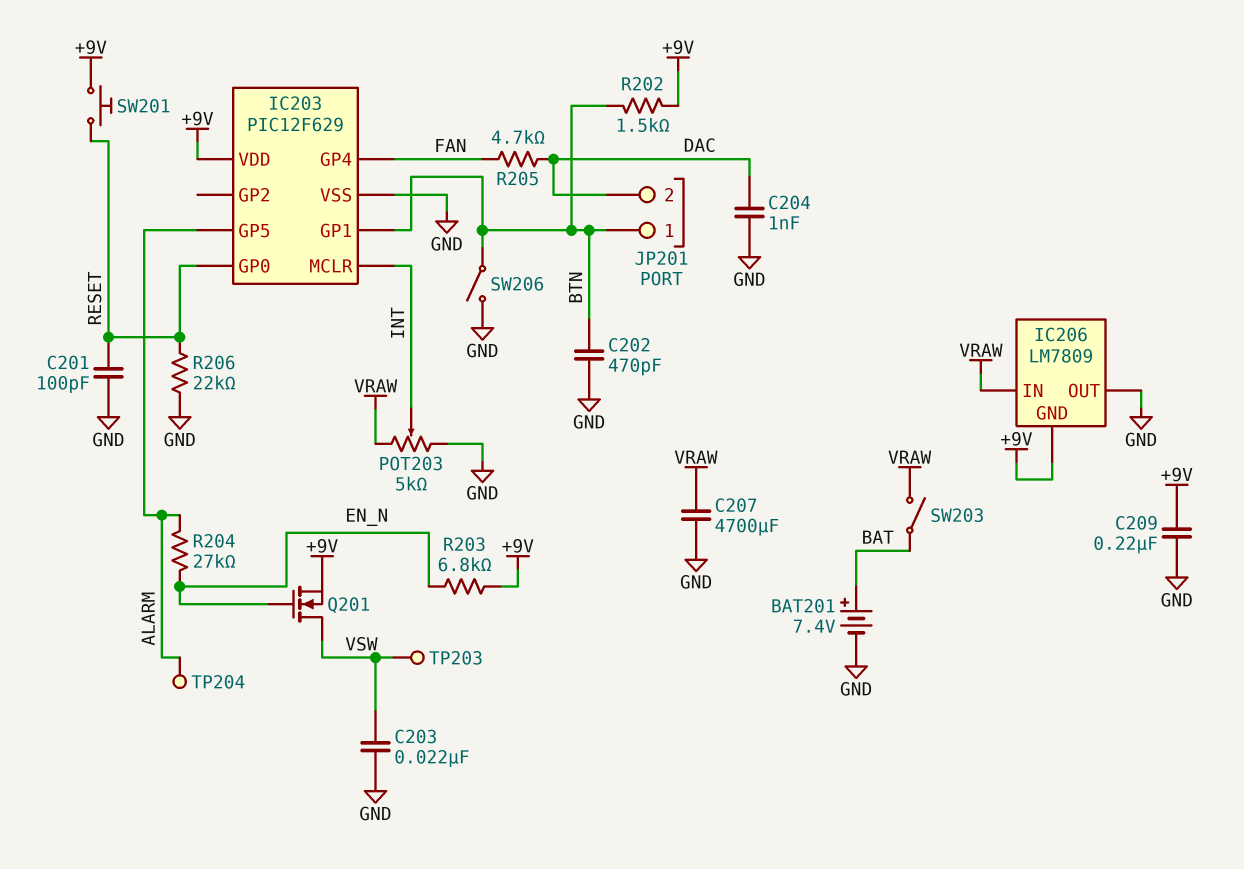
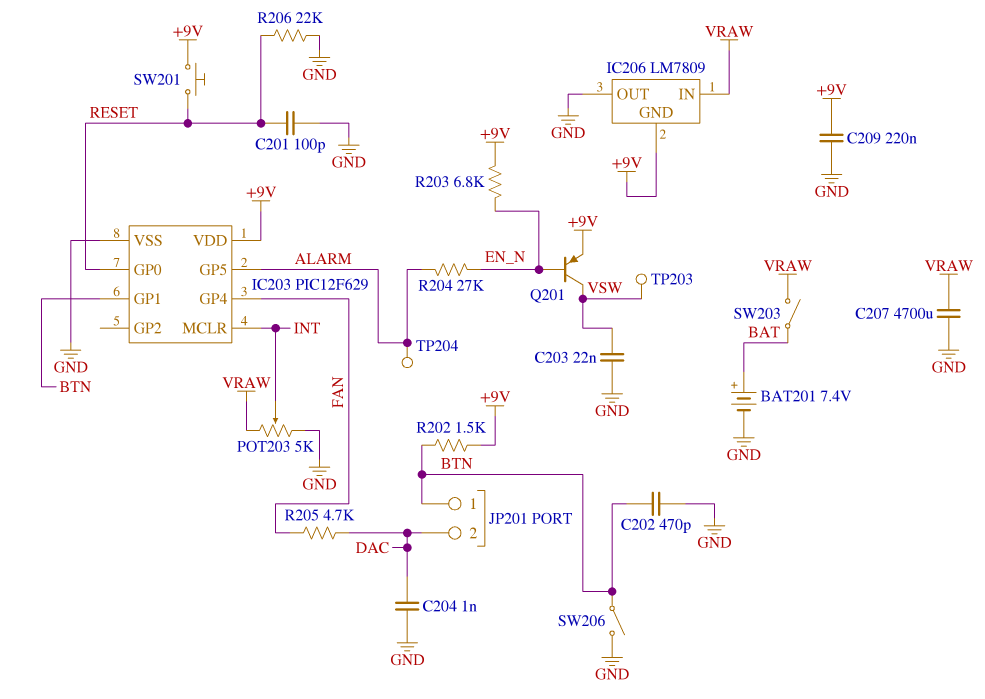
Q201: NMOS (G EN_N, D VSW, S +9V) -> PNP (B EN_N, C VSW, E +9V)

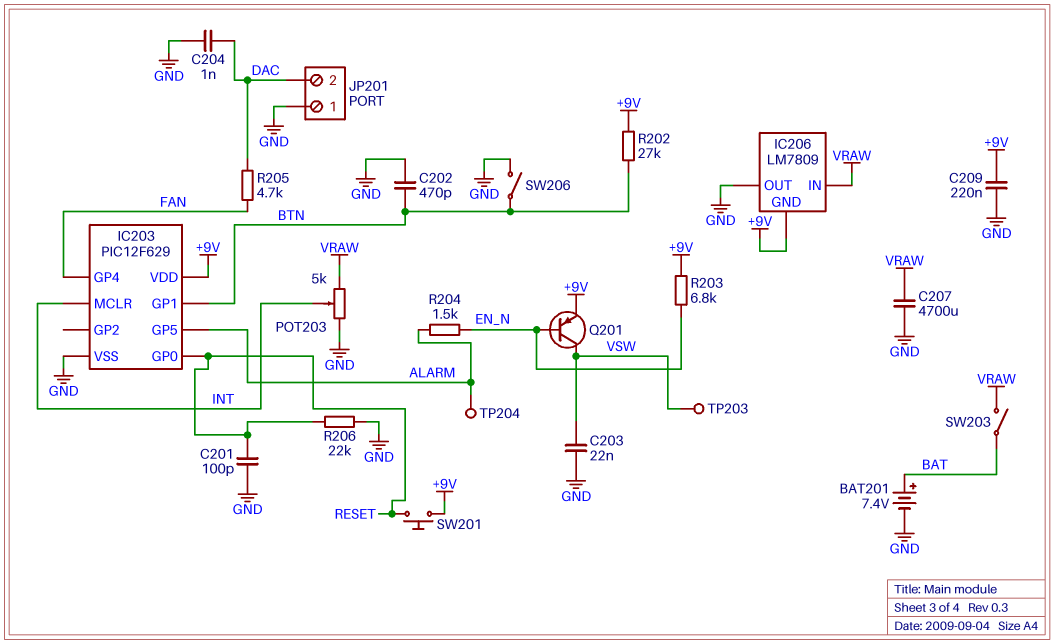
JP201 pin 1: BTN -> GND
R202: 1.5k (+9V, BTN) -> 27k (+9V, BTN)
R204: 27k (ALARM, EN_N) -> 1.5k (ALARM, EN_N)

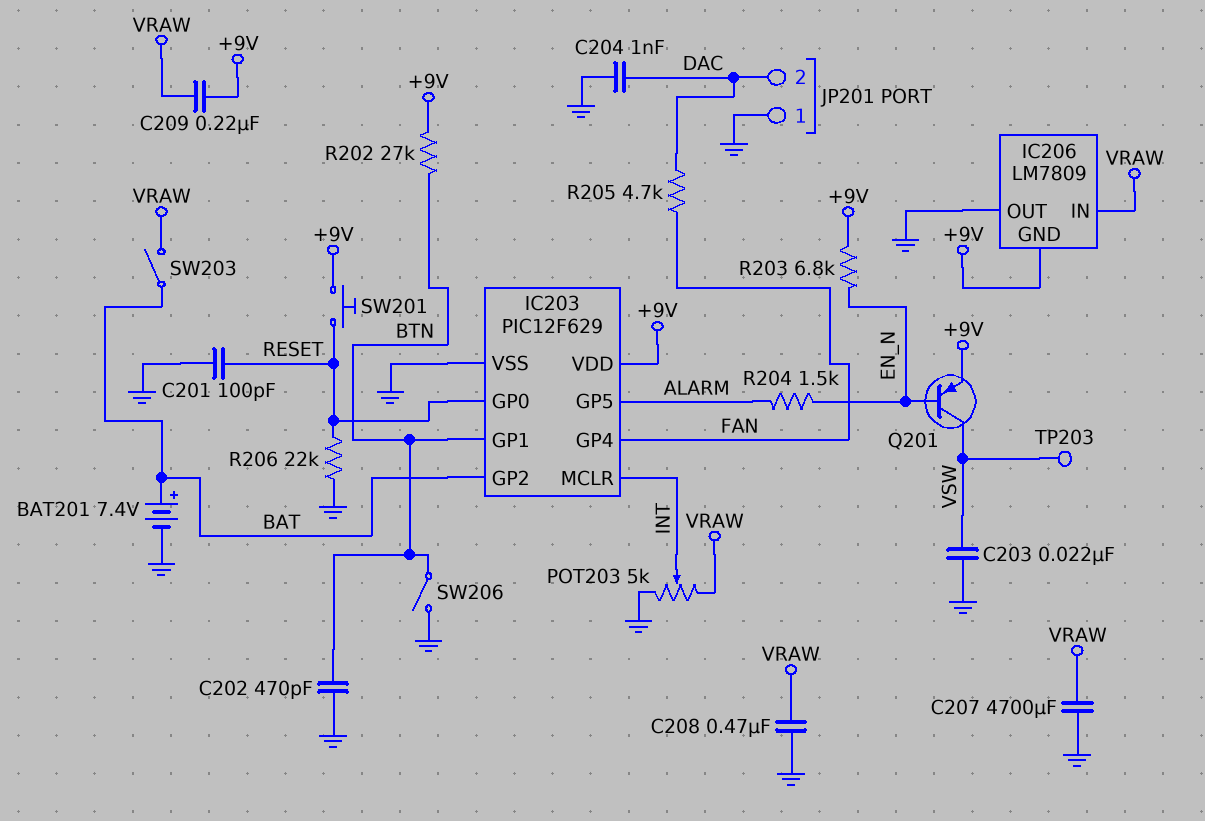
C208: none -> 470nF (GND, VRAW)
C209: 220nF (+9V, GND) -> 220nF (+9V, VRAW)
IC203 pin GP2: none -> BAT
TP204: test point (ALARM) -> none

